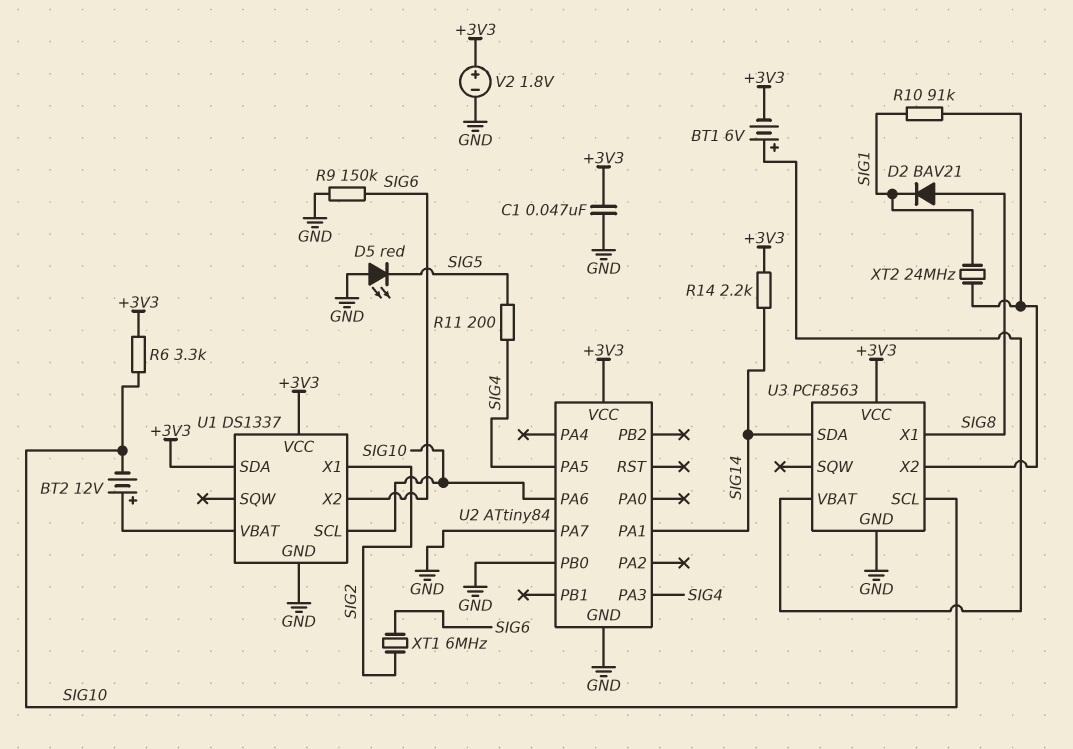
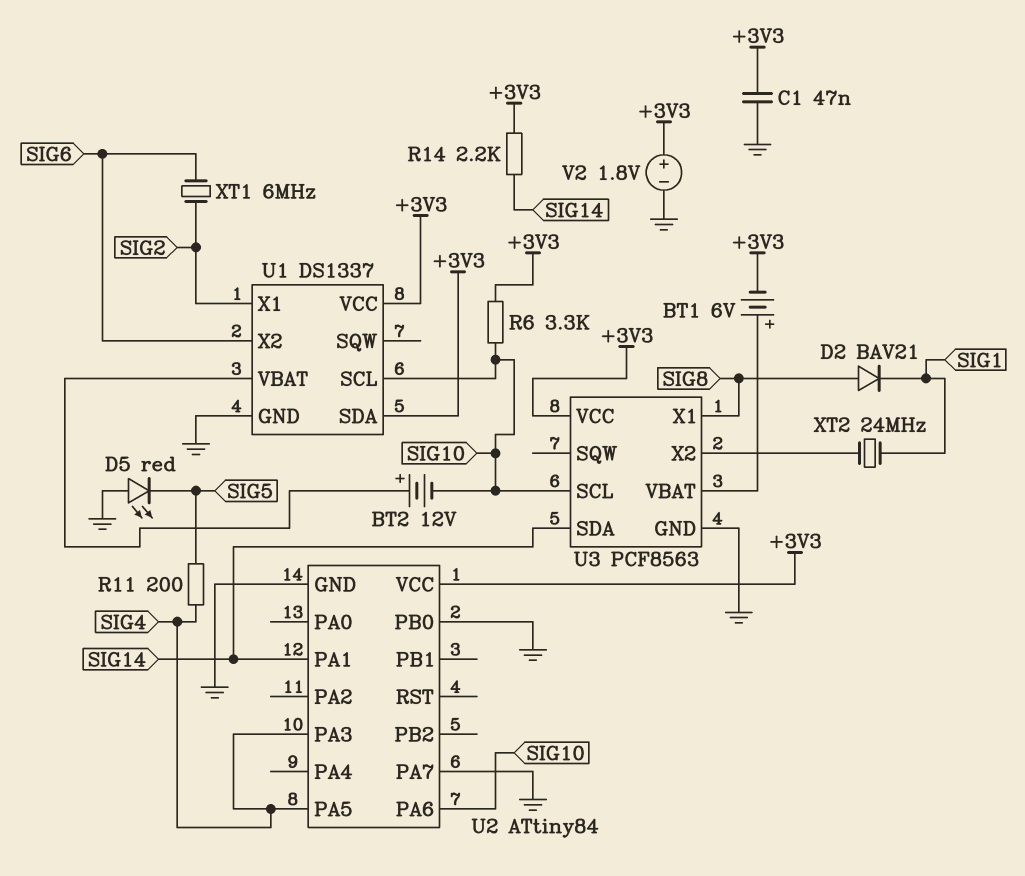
R9: 150k (GND, SIG6) -> none
R10: 91k (SIG1, U3/X2) -> none

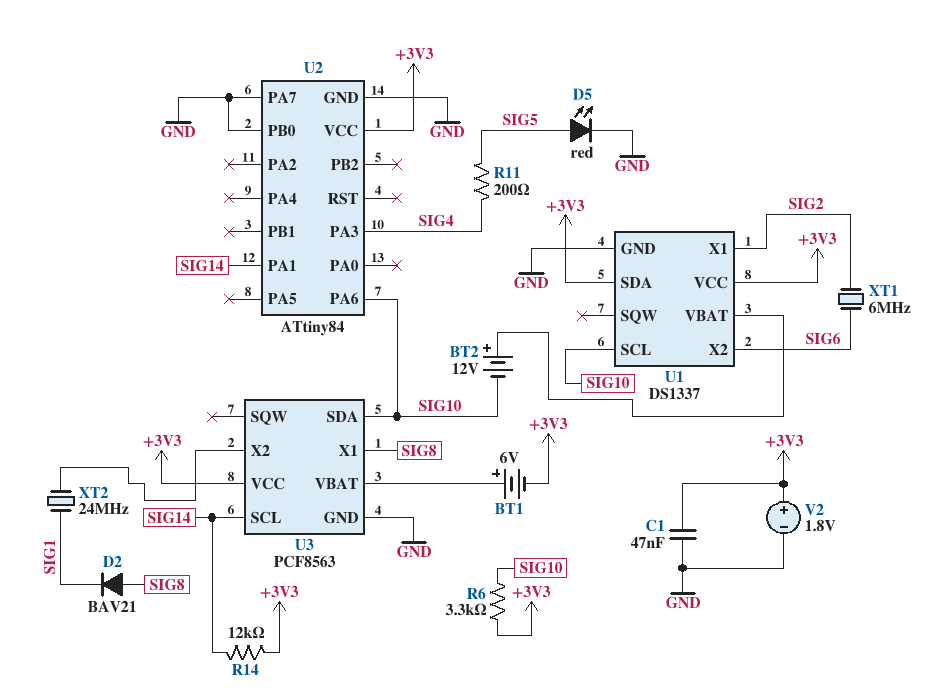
D5: LED red (A GND, K SIG5) -> LED red (A SIG5, K GND)
R14: 2.2k (+3V3, SIG14) -> 12k (+3V3, SIG14)
U2 pin PA5: SIG4 -> none
U3 pin SCL: SIG10 -> SIG14
U3 pin SDA: SIG14 -> SIG10

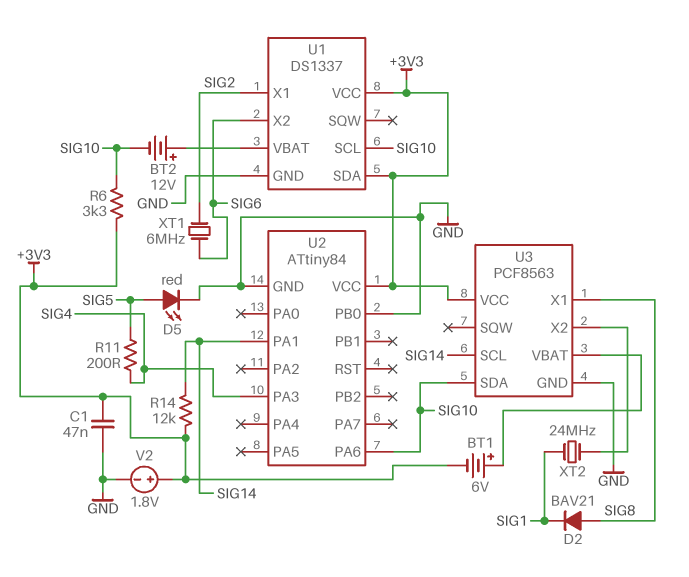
U2 pin PA7: GND -> none

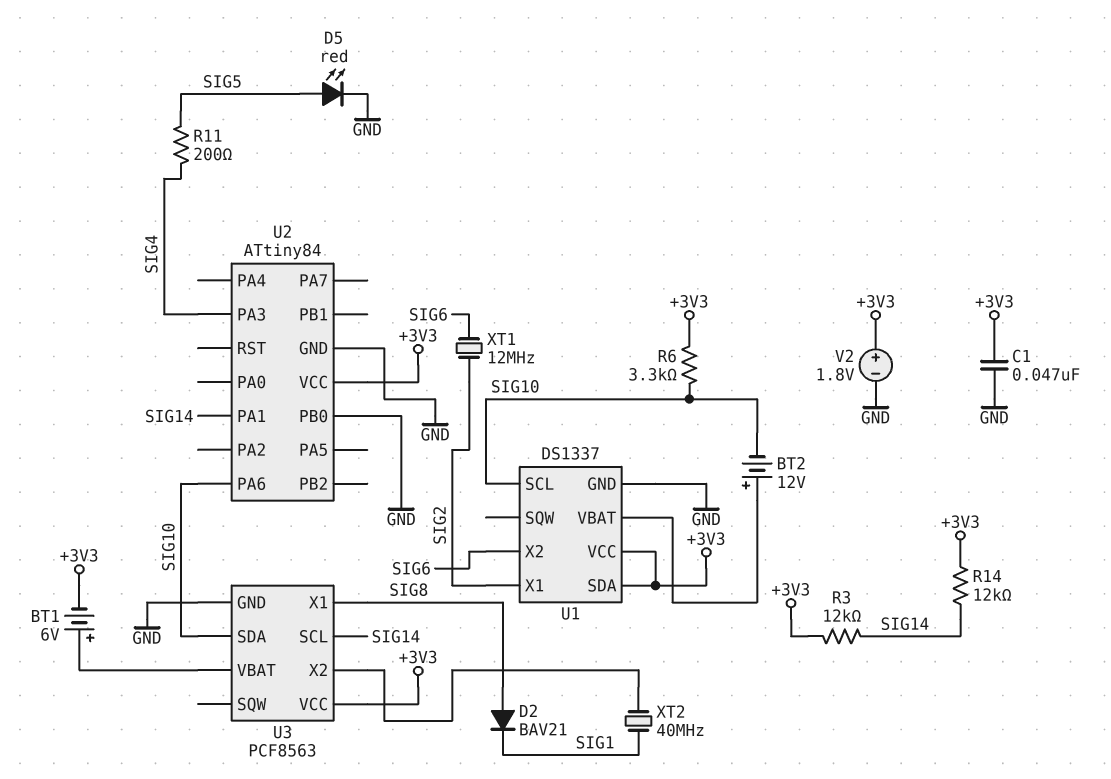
R3: none -> 12k (+3V3, SIG14)
XT1: 6MHz (SIG2, SIG6) -> 12MHz (SIG2, SIG6)
XT2: 24MHz (SIG1, U3/X2) -> 40MHz (SIG1, U3/X2)

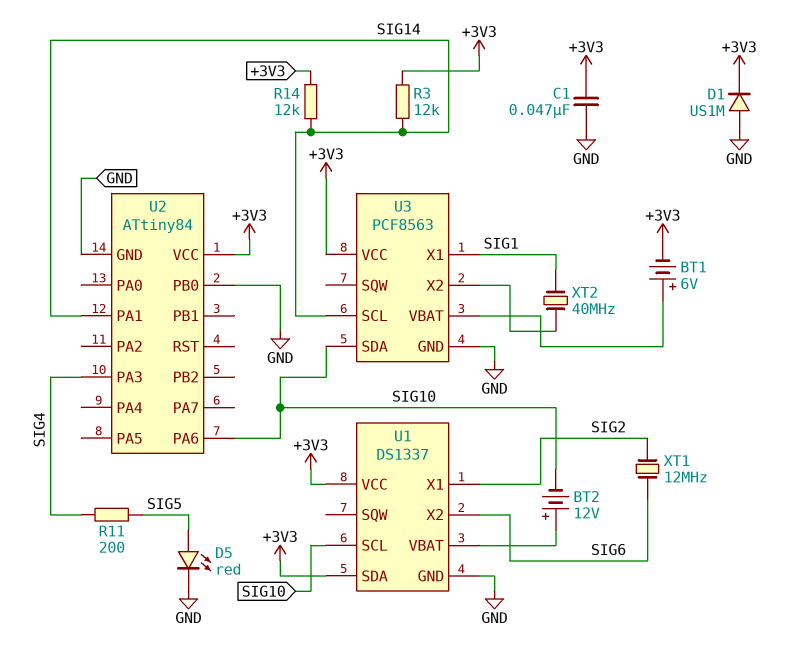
D1: none -> diode US1M (A GND, K +3V3)
D2: diode BAV21 (A SIG8, K SIG1) -> none
R6: 3.3k (+3V3, SIG10) -> none
U3 pin X1: SIG8 -> SIG1
V2: 1.8V (plus +3V3, minus GND) -> none

